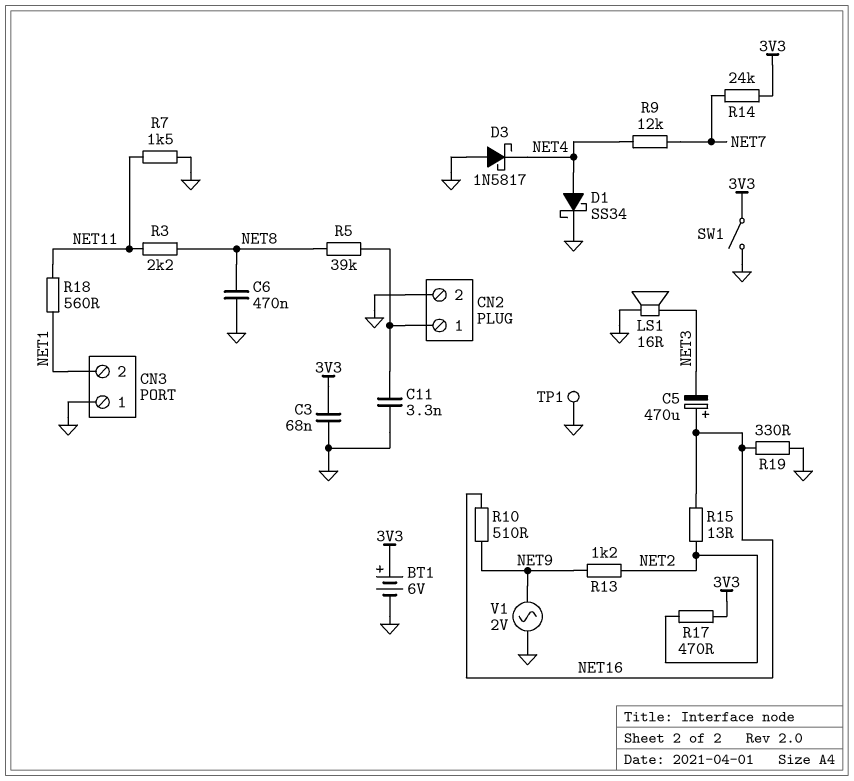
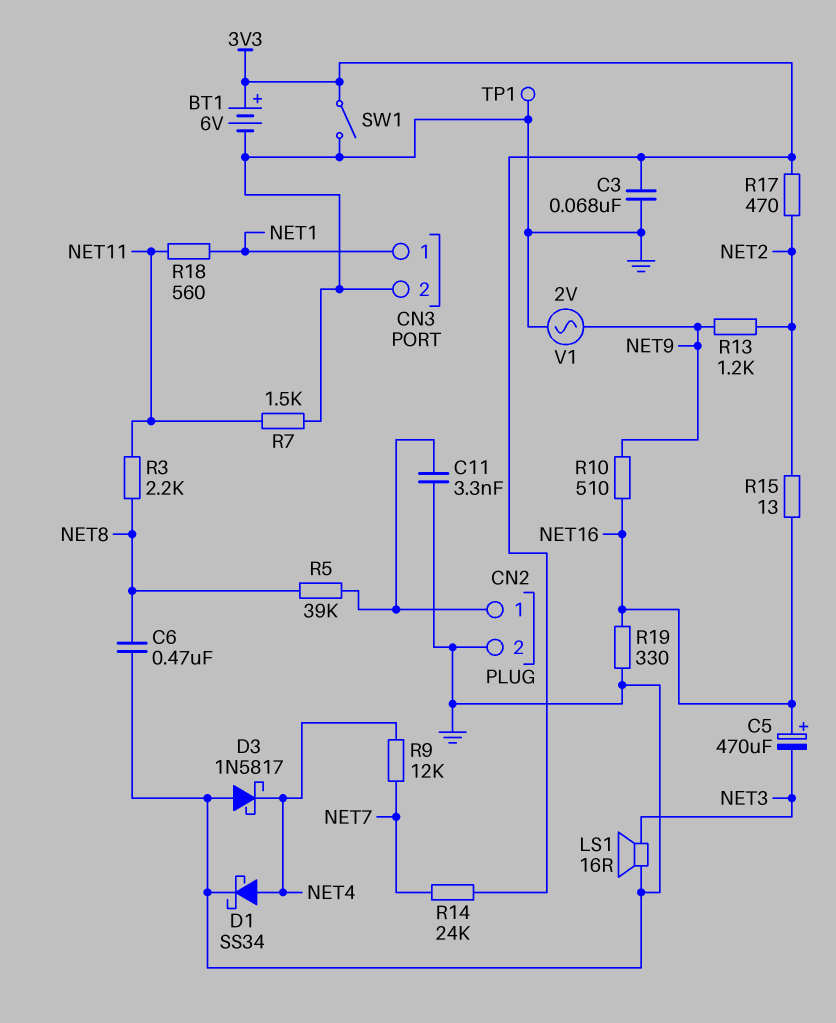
CN3 pin 1: GND -> NET1
CN3 pin 2: NET1 -> GND

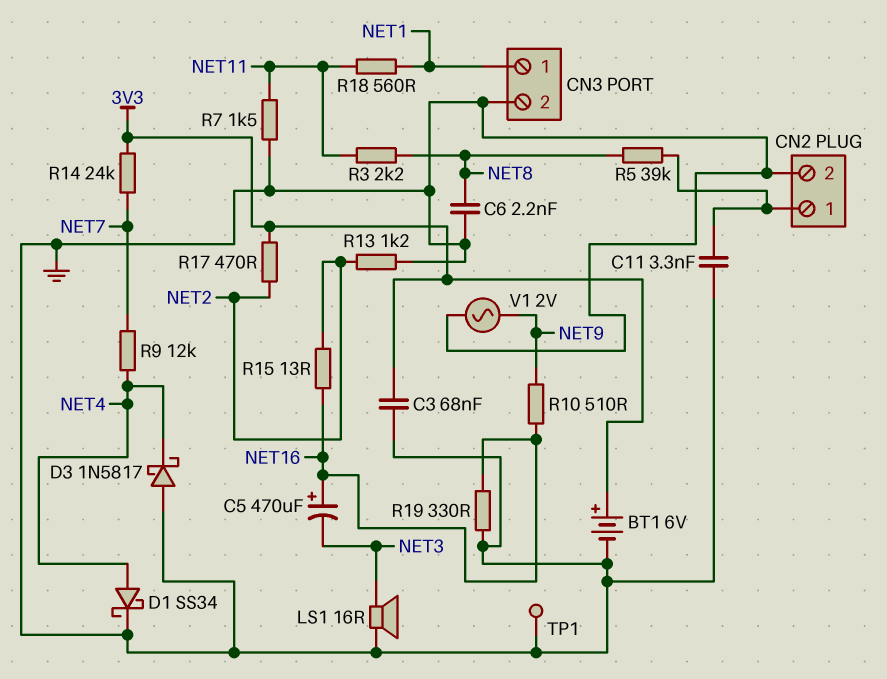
C6: 470nF (GND, NET8) -> 2.2nF (GND, NET8)
R13: 1.2k (NET2, NET9) -> 1.2k (GND, NET2)
SW1: switch (3V3, GND) -> none

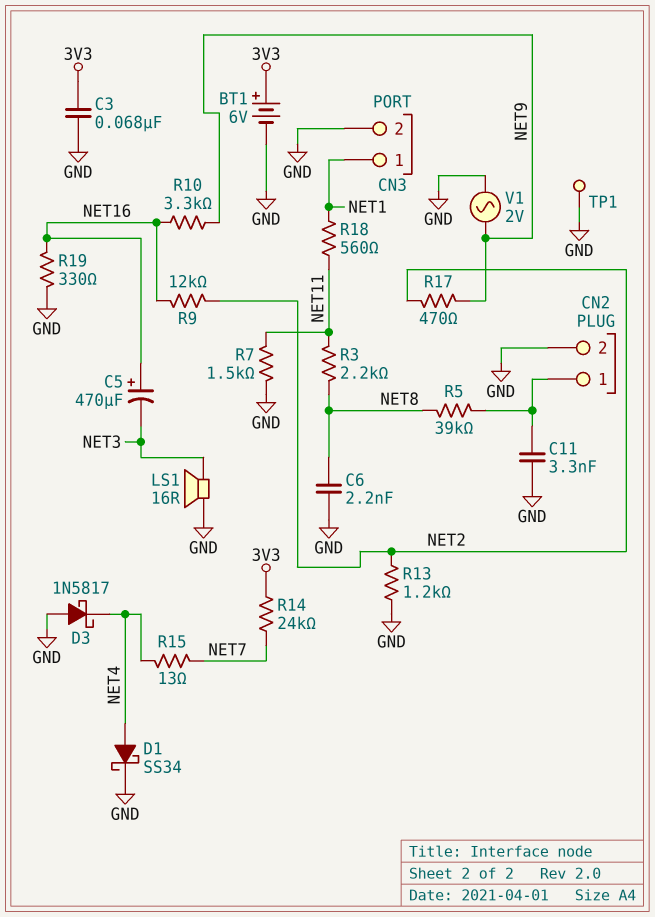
R9: 12k (NET4, NET7) -> 12k (NET2, NET16)
R10: 510 (NET9, NET16) -> 3.3k (NET9, NET16)
R15: 13 (NET2, NET16) -> 13 (NET4, NET7)
R17: 470 (3V3, NET2) -> 470 (NET2, NET9)

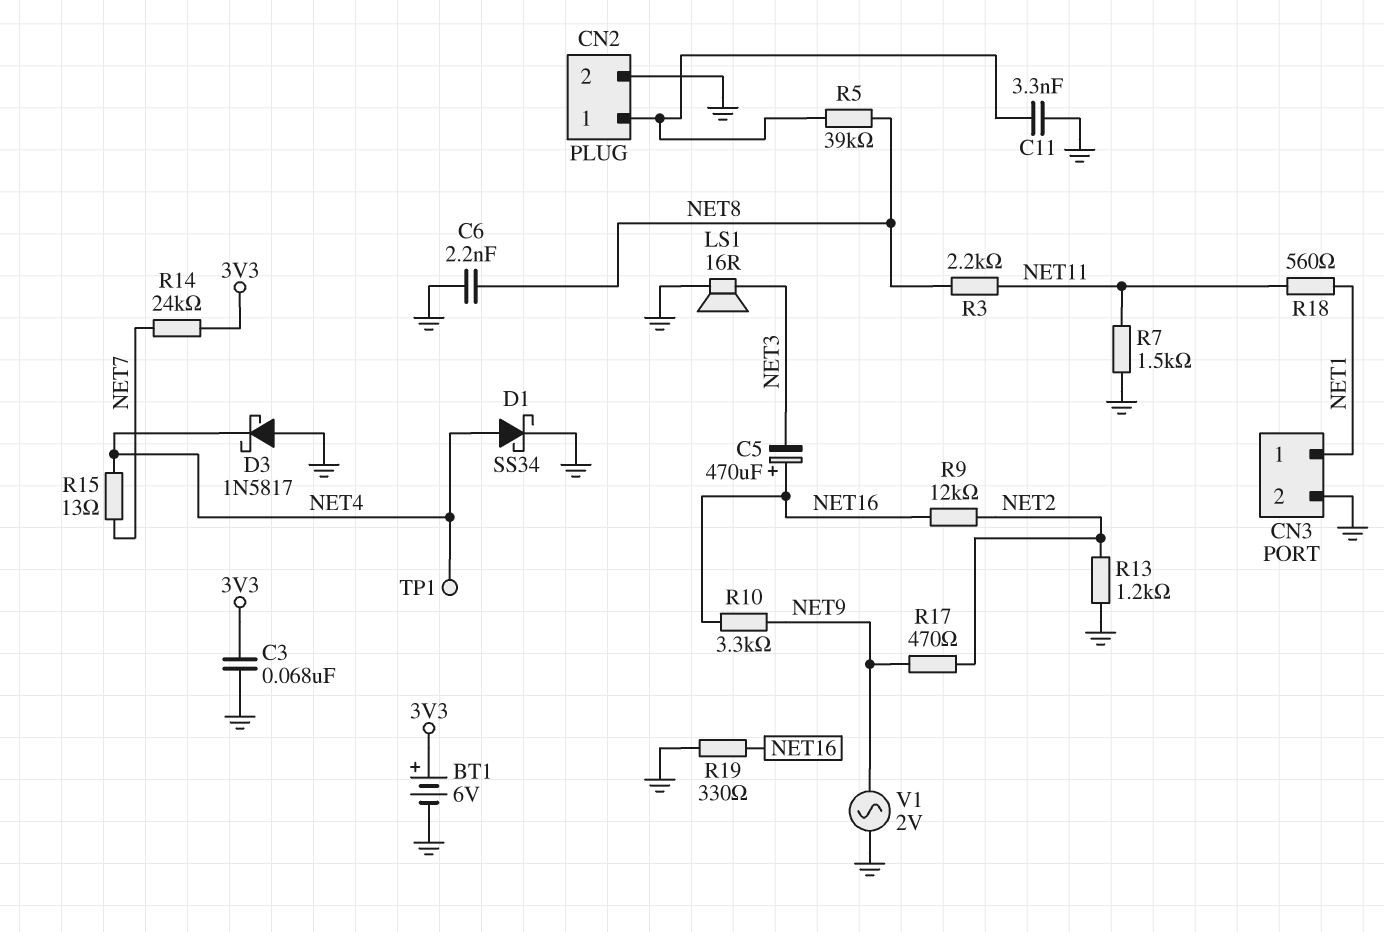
TP1: test point (GND) -> test point (NET4)

